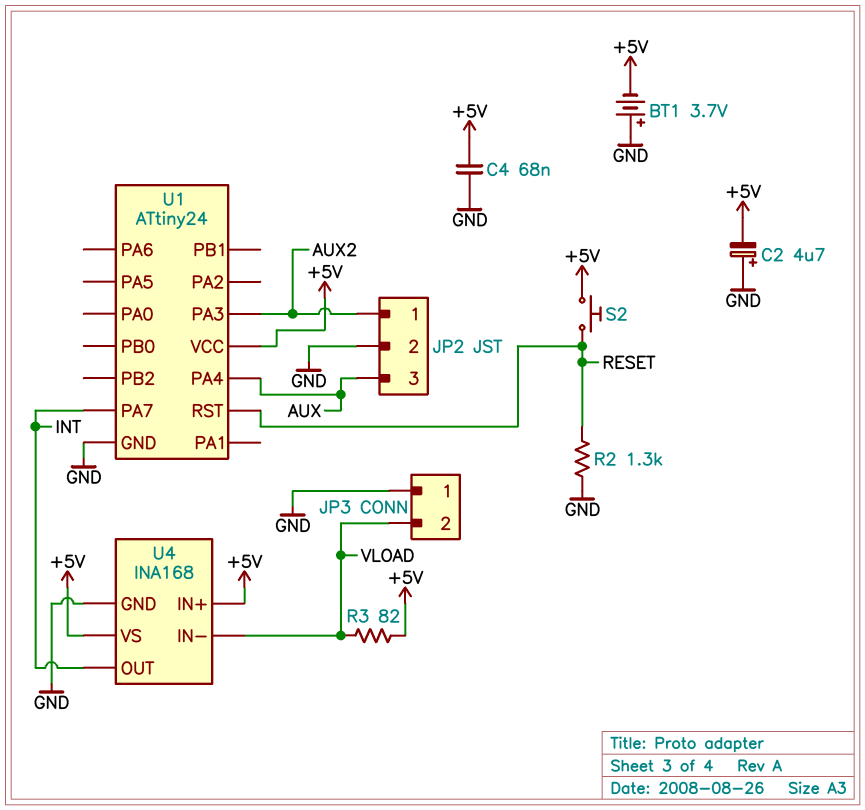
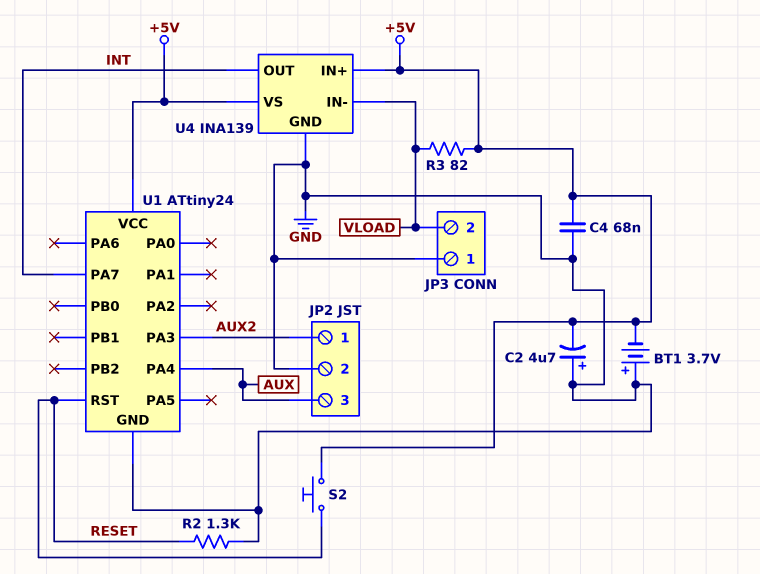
U4: INA168 -> INA139

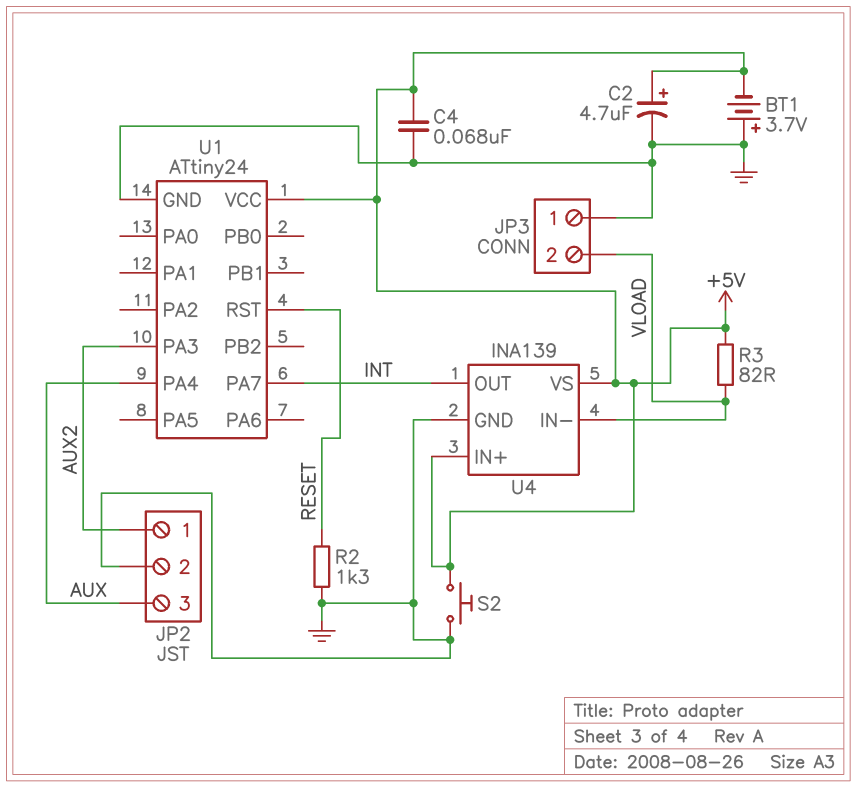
C2: 4.7uF (plus GND, minus +5V) -> 4.7uF (plus +5V, minus GND)
S2: button (+5V, RESET) -> button (+5V, GND)

